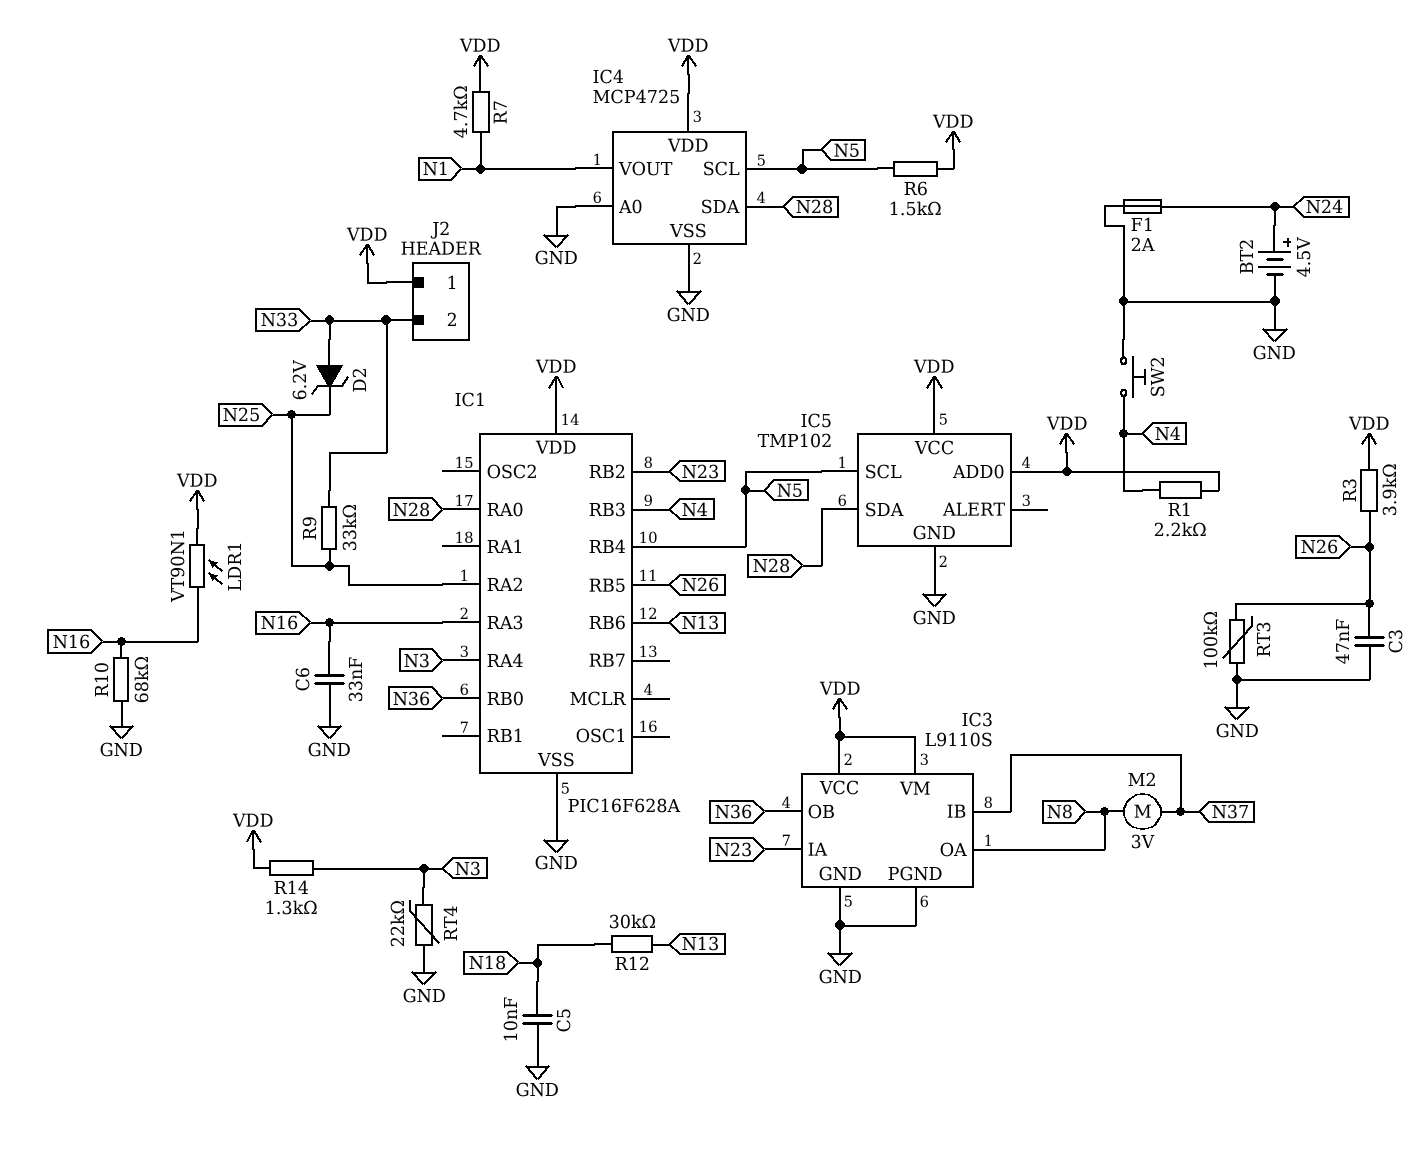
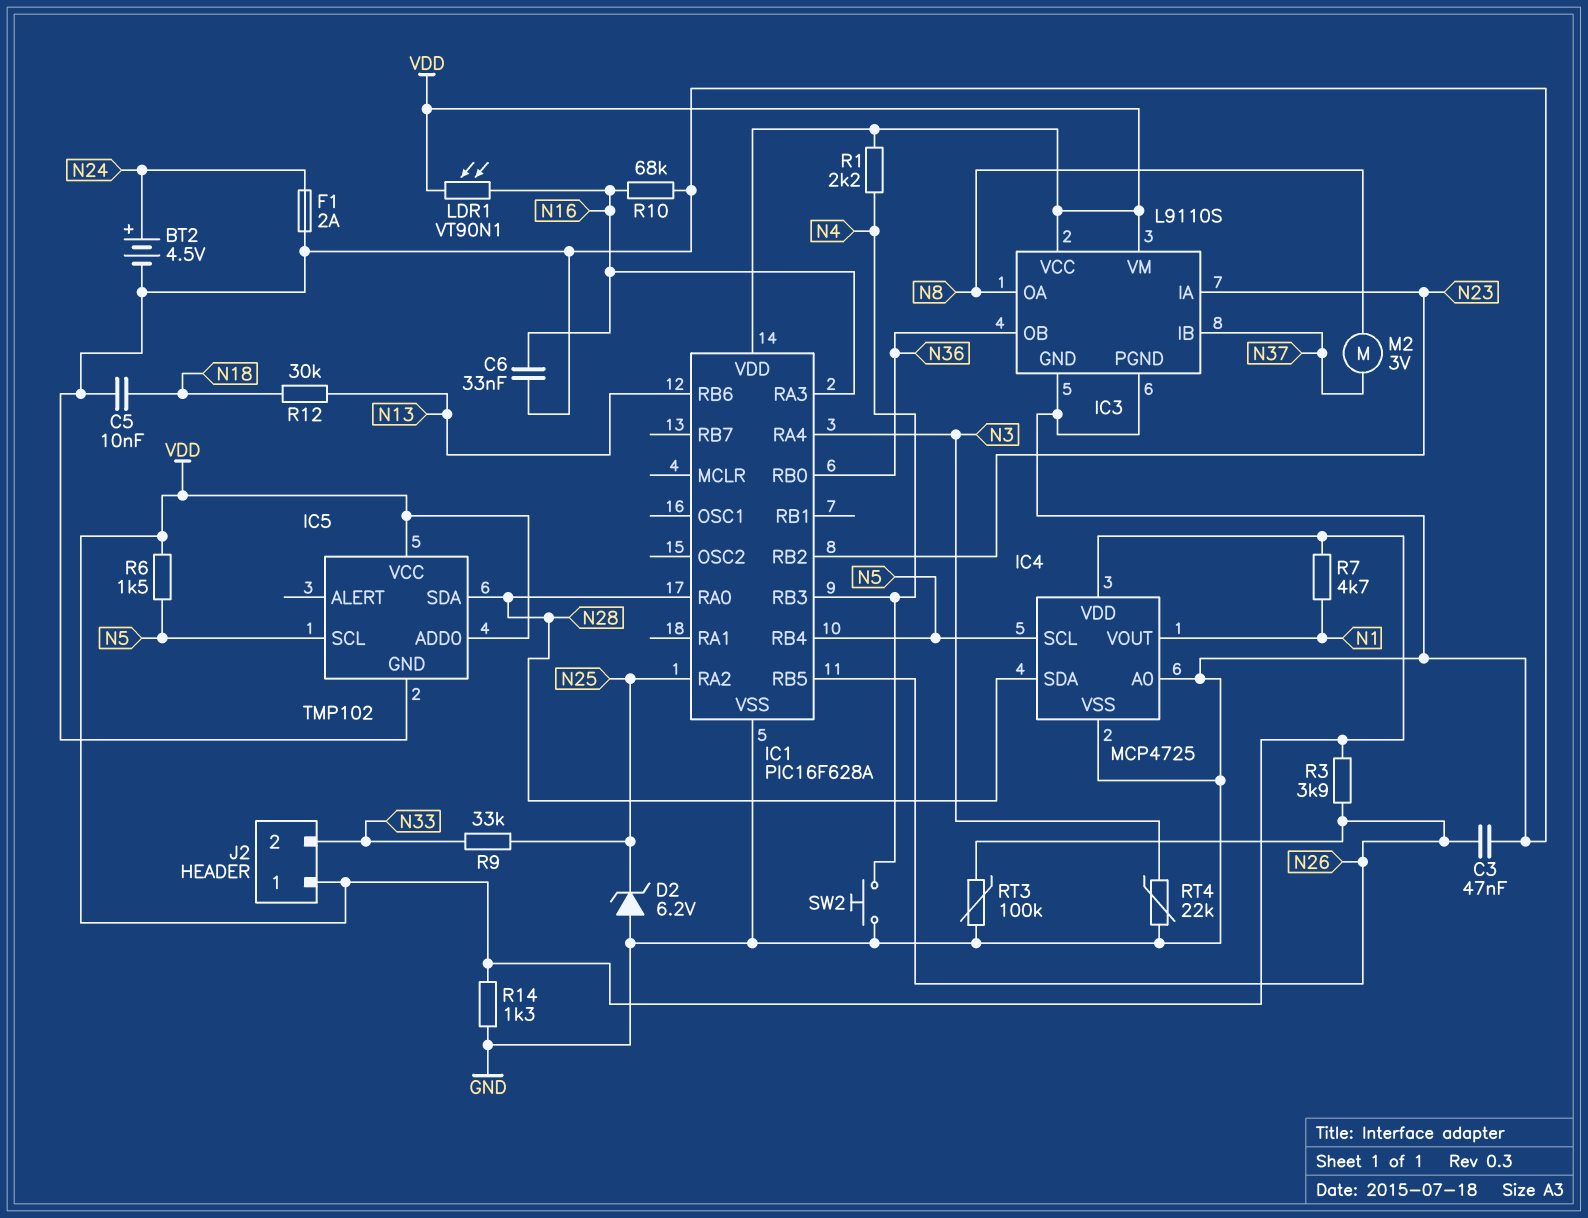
D2: zener 6.2V (A N33, K N25) -> zener 6.2V (A GND, K N25)
R14: 1.3k (N3, VDD) -> 1.3k (GND, VDD)

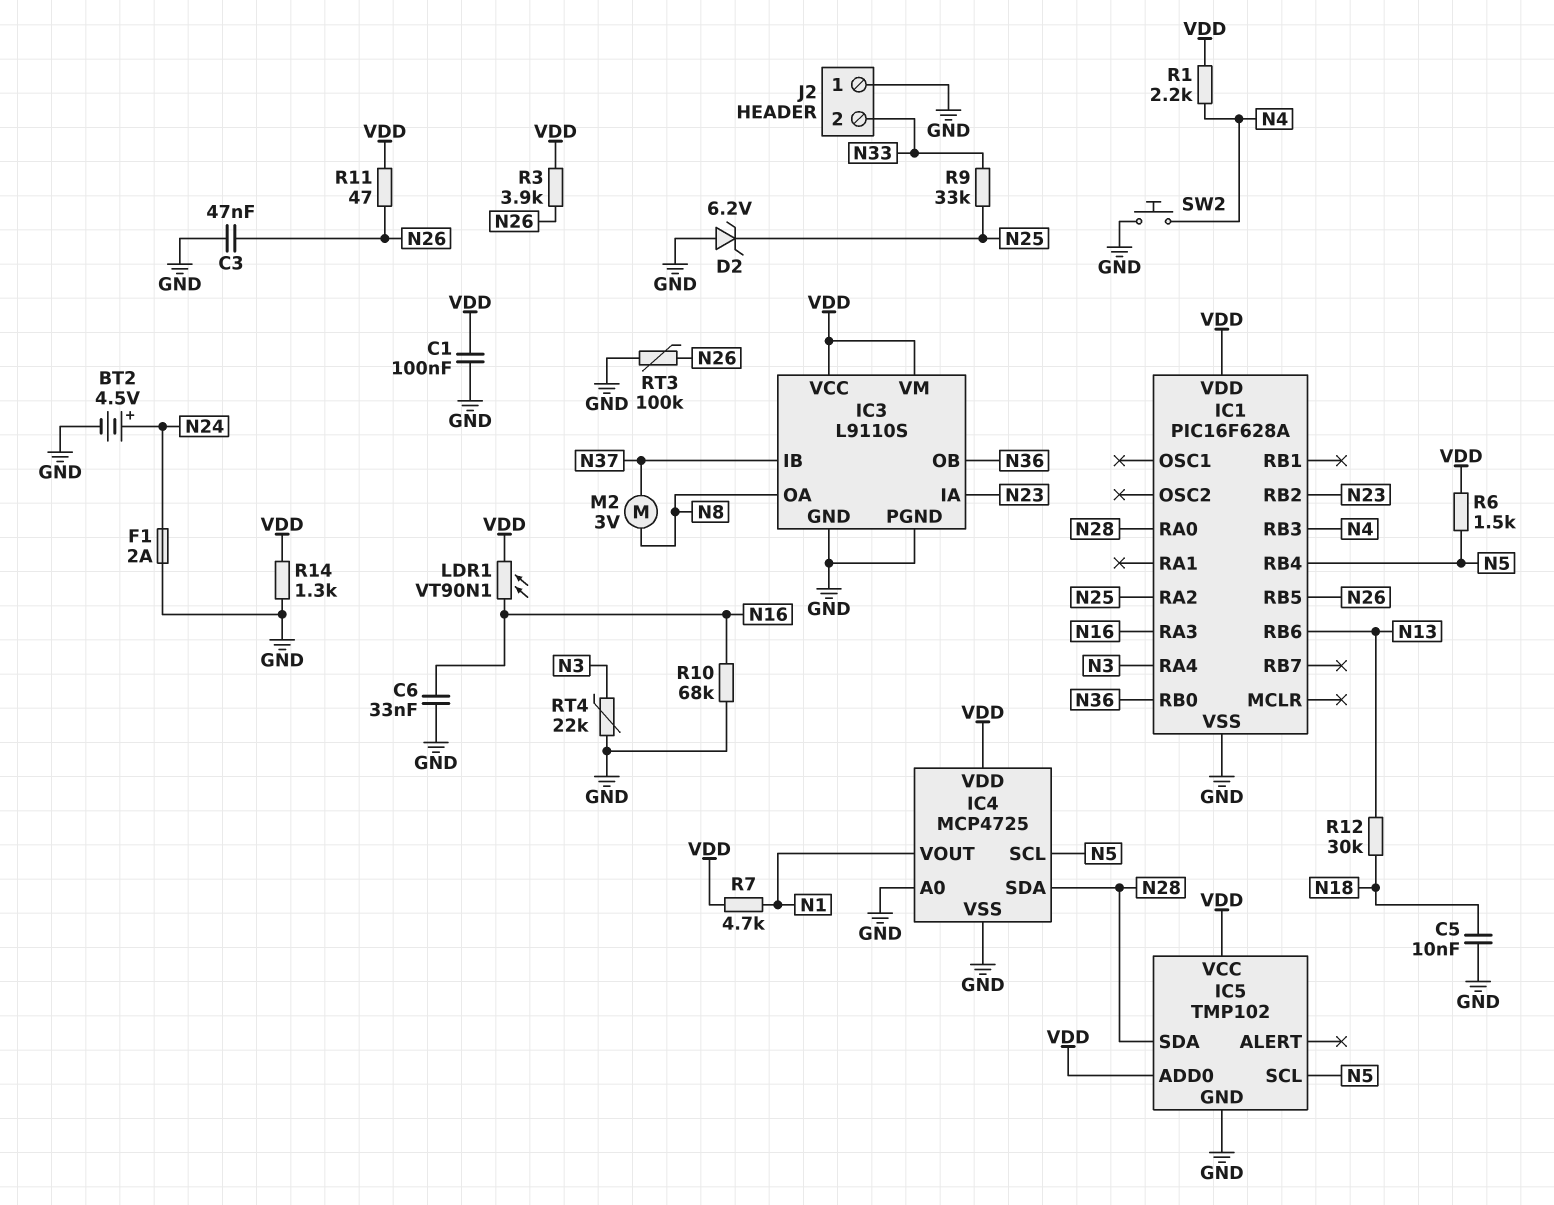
C1: none -> 100nF (GND, VDD)
J2 pin 1: VDD -> GND
R11: none -> 47 (N26, VDD)

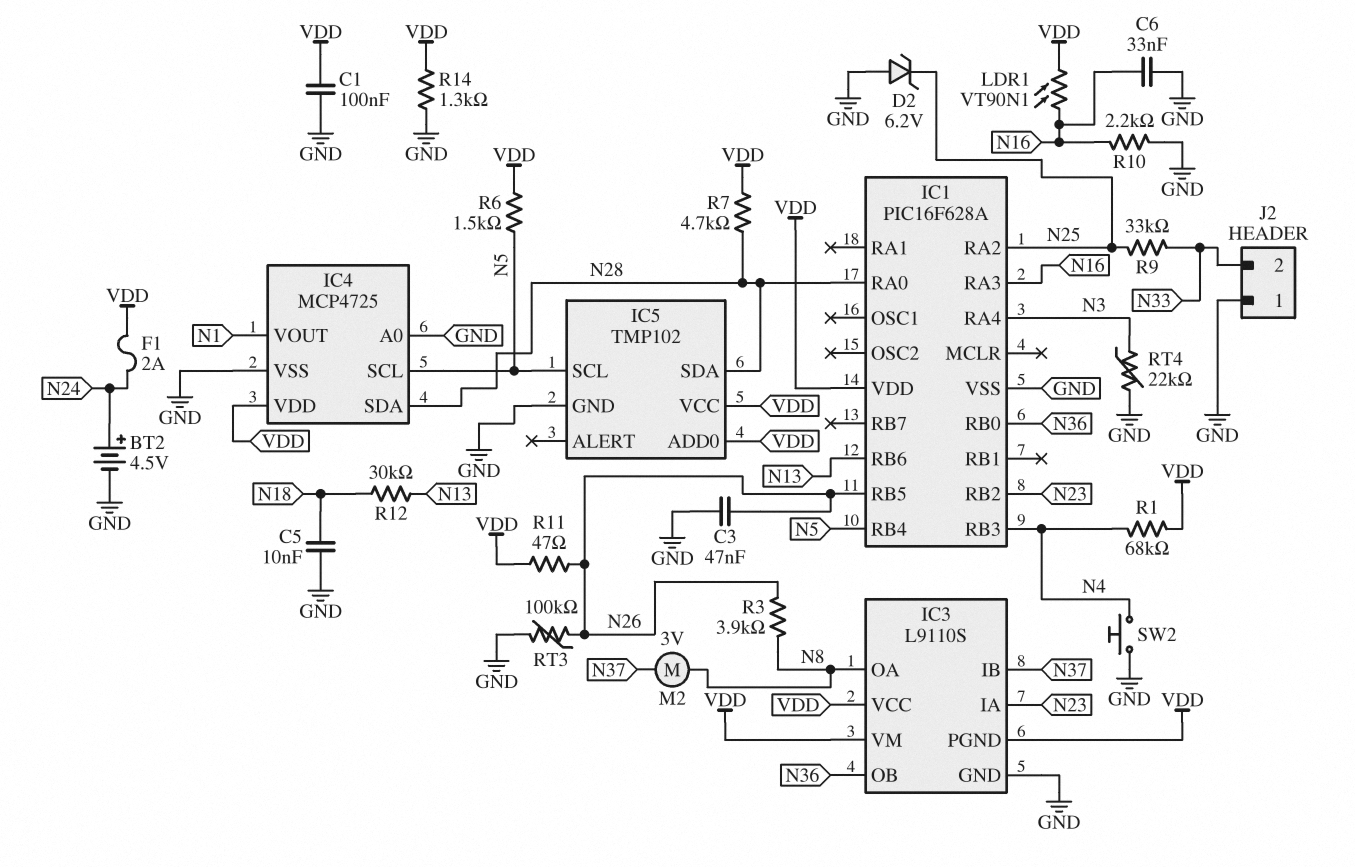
F1: 2A (GND, N24) -> 2A (N24, VDD)
IC3 pin PGND: GND -> VDD
R1: 2.2k (N4, VDD) -> 68k (N4, VDD)
R3: 3.9k (N26, VDD) -> 3.9k (N8, N26)
R7: 4.7k (N1, VDD) -> 4.7k (N28, VDD)
R10: 68k (GND, N16) -> 2.2k (GND, N16)

